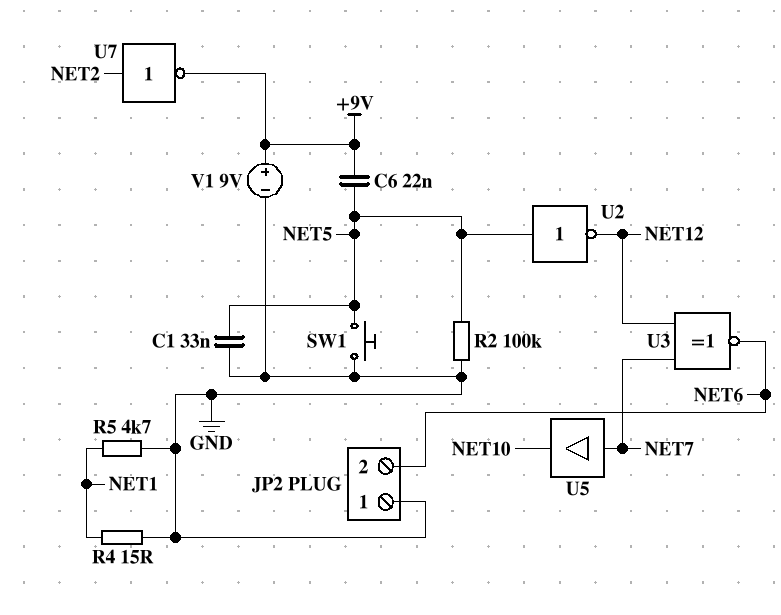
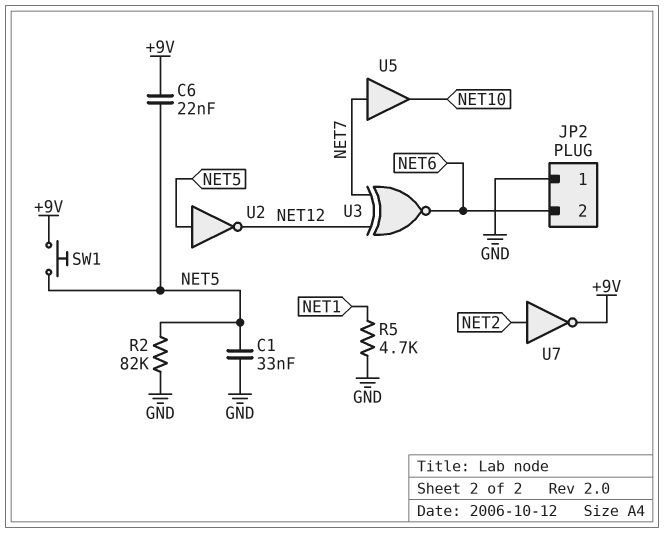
R2: 100k (GND, NET5) -> 82k (GND, NET5)
R4: 15 (GND, NET1) -> none
SW1: button (GND, NET5) -> button (+9V, NET5)
V1: 9V (plus +9V, minus GND) -> none

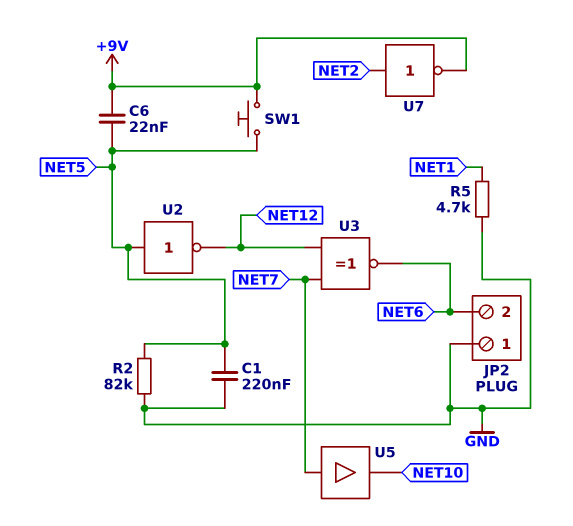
C1: 33nF (GND, NET5) -> 220nF (GND, NET5)

